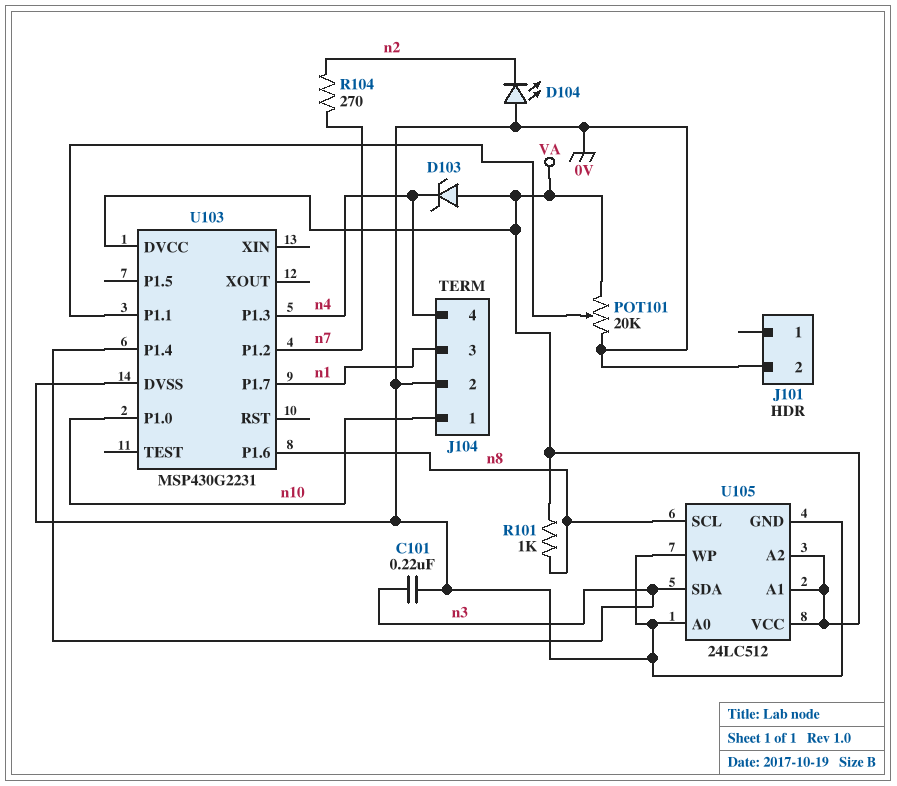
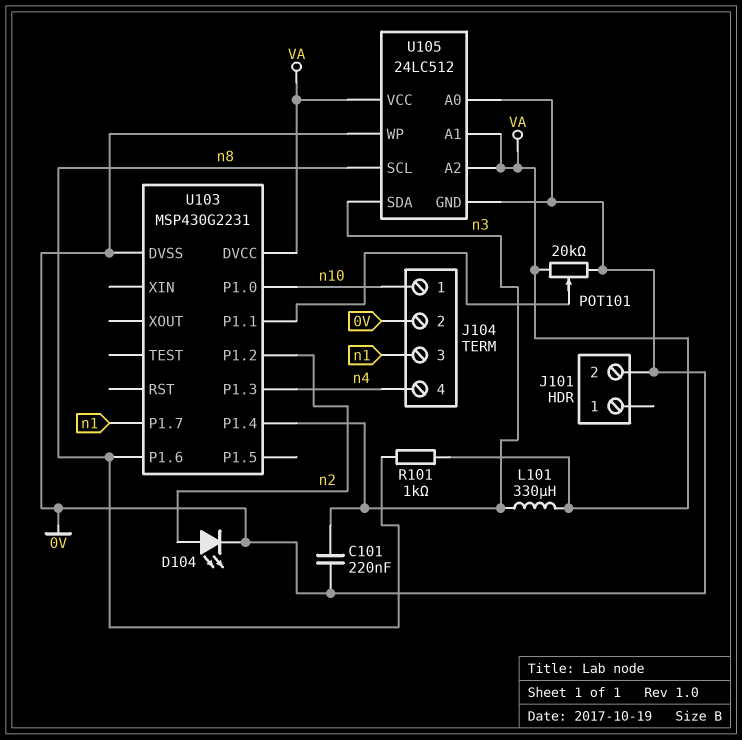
D103: zener (A VA, K n4) -> none
D104: LED (A 0V, K n2) -> LED (A n2, K 0V)
L101: none -> 330uH (VA, n3)
R104: 270 (n2, n7) -> none
U103 pin P1.2: n7 -> n2

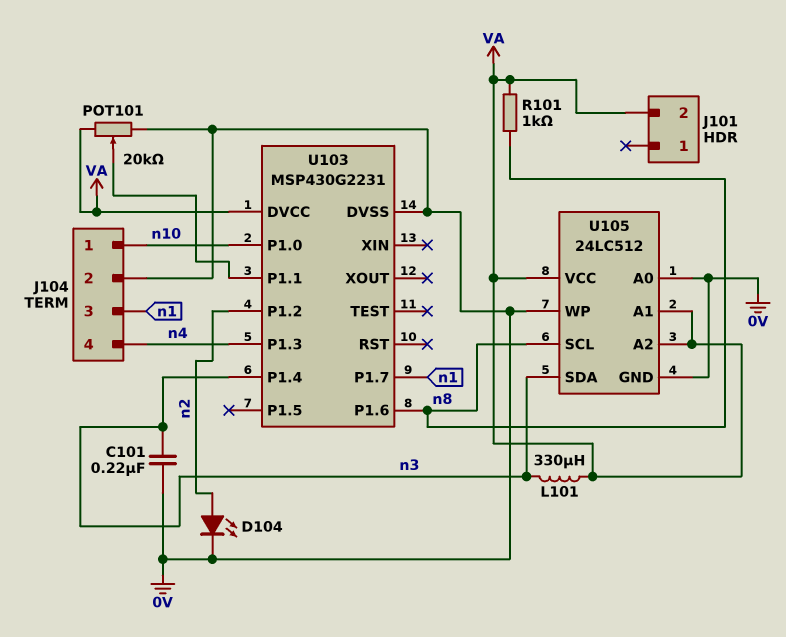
J101 pin 2: 0V -> VA

